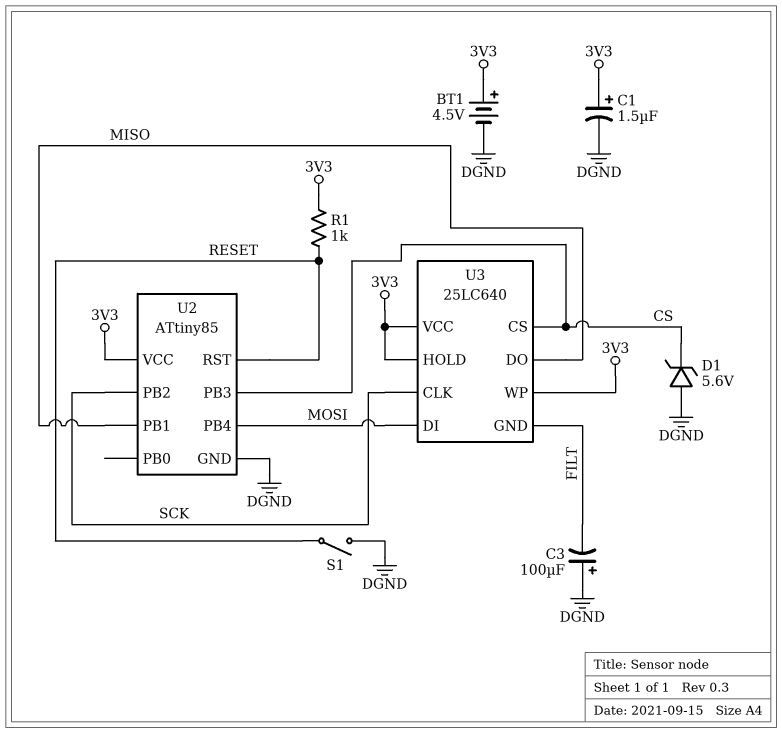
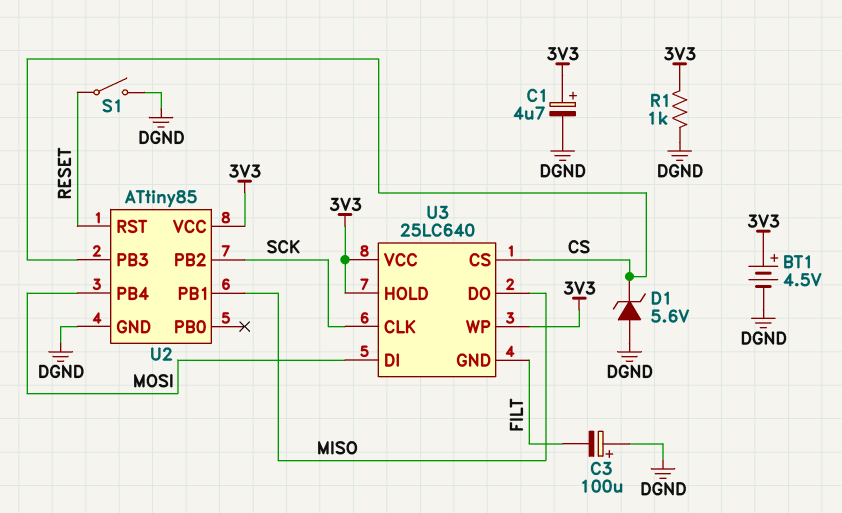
C1: 1.5uF (plus 3V3, minus DGND) -> 4.7uF (plus 3V3, minus DGND)
R1: 1k (3V3, RESET) -> 1k (3V3, DGND)

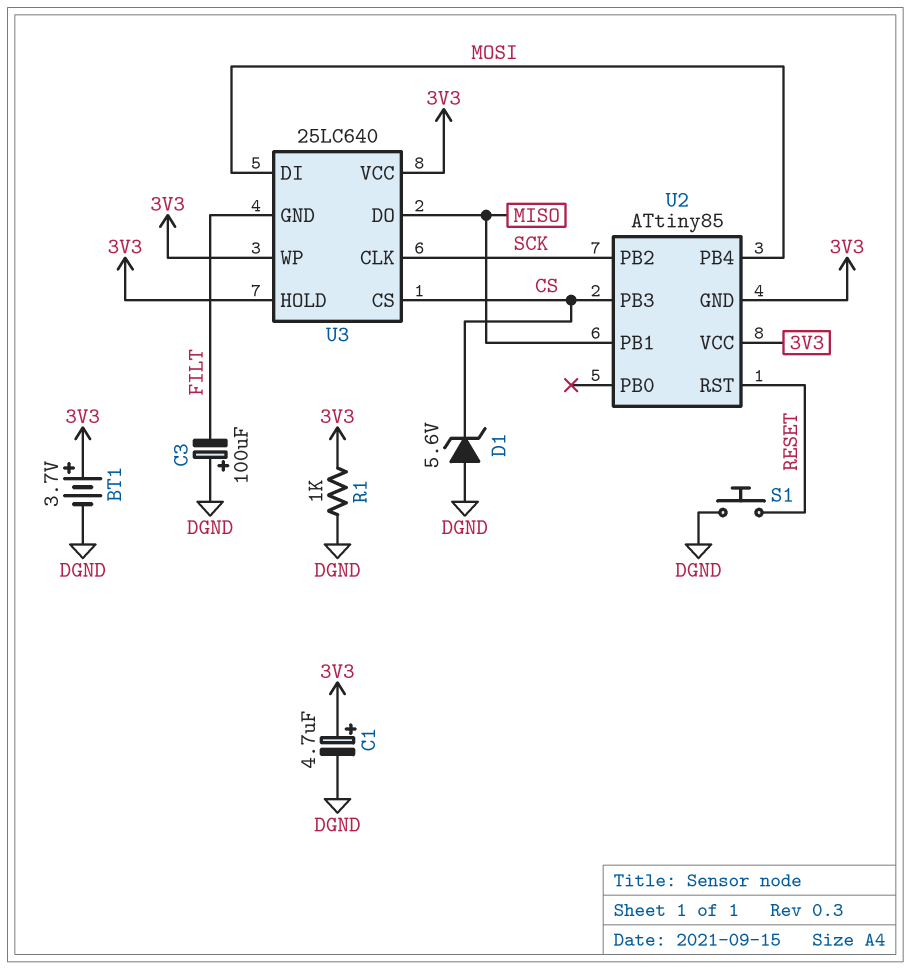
BT1: 4.5V (plus 3V3, minus DGND) -> 3.7V (plus 3V3, minus DGND)
S1: switch (DGND, RESET) -> button (DGND, RESET)
U2 pin GND: DGND -> 3V3

